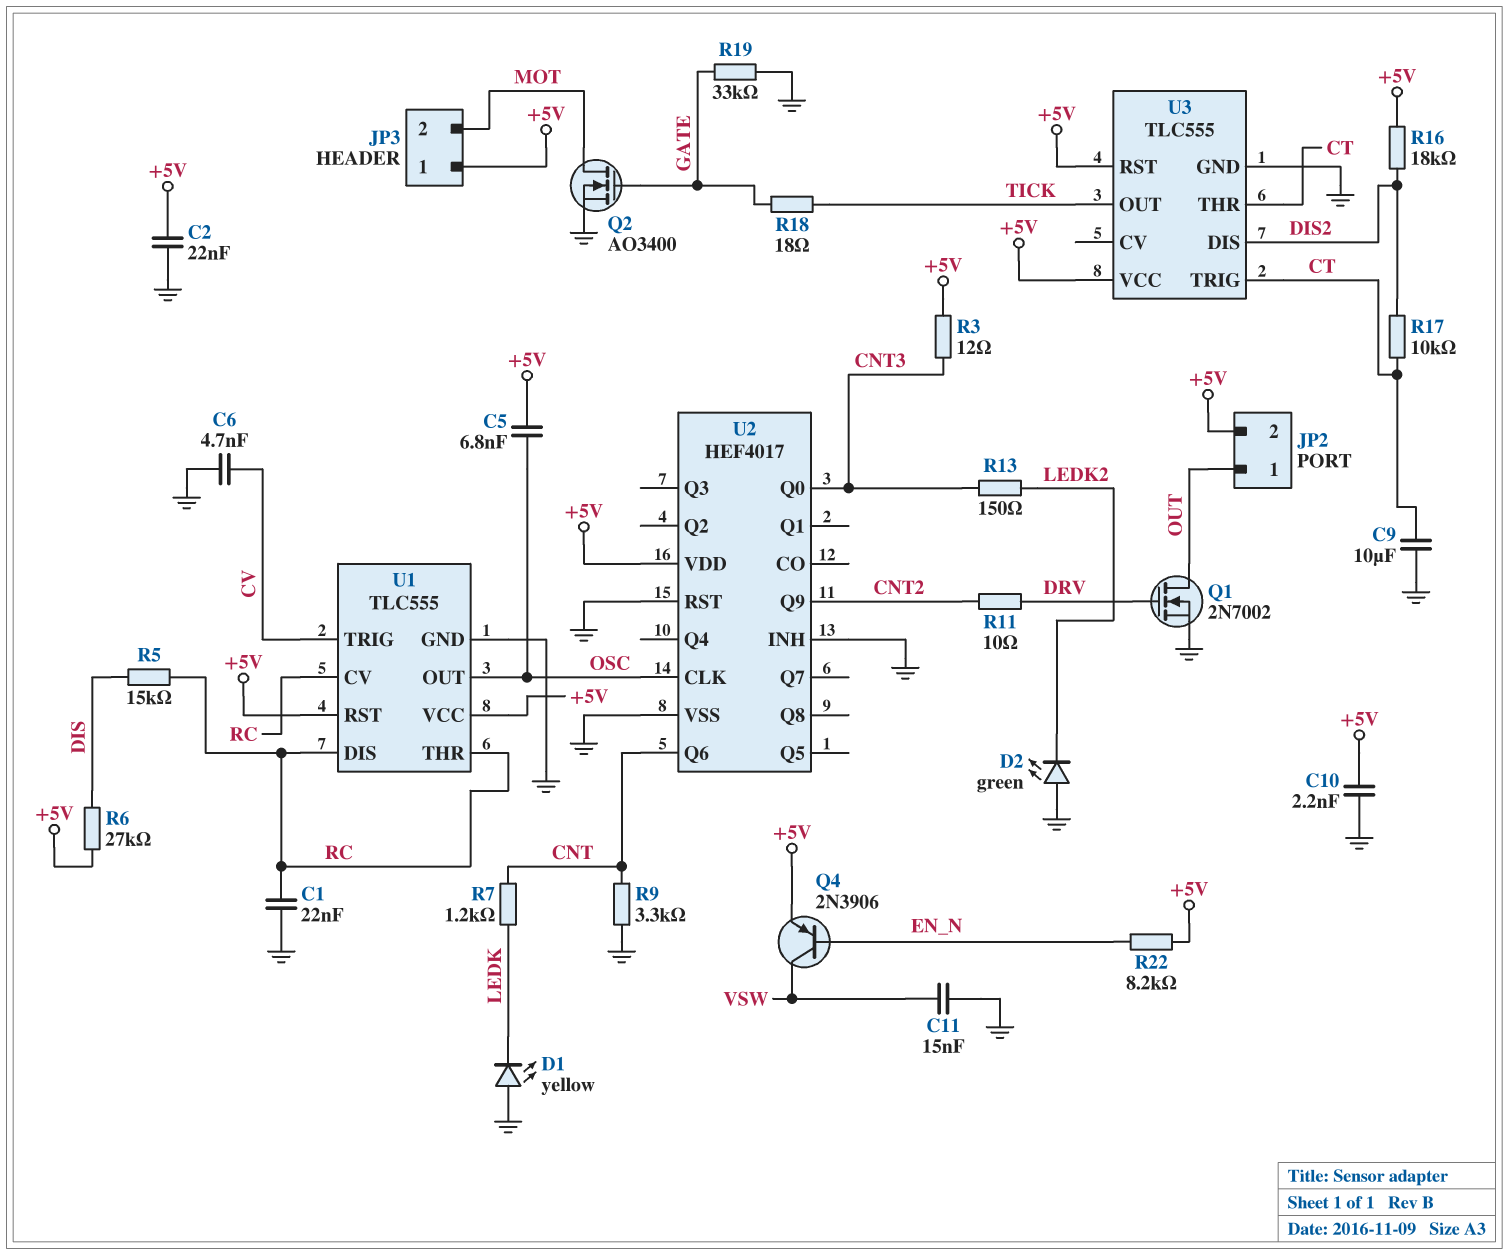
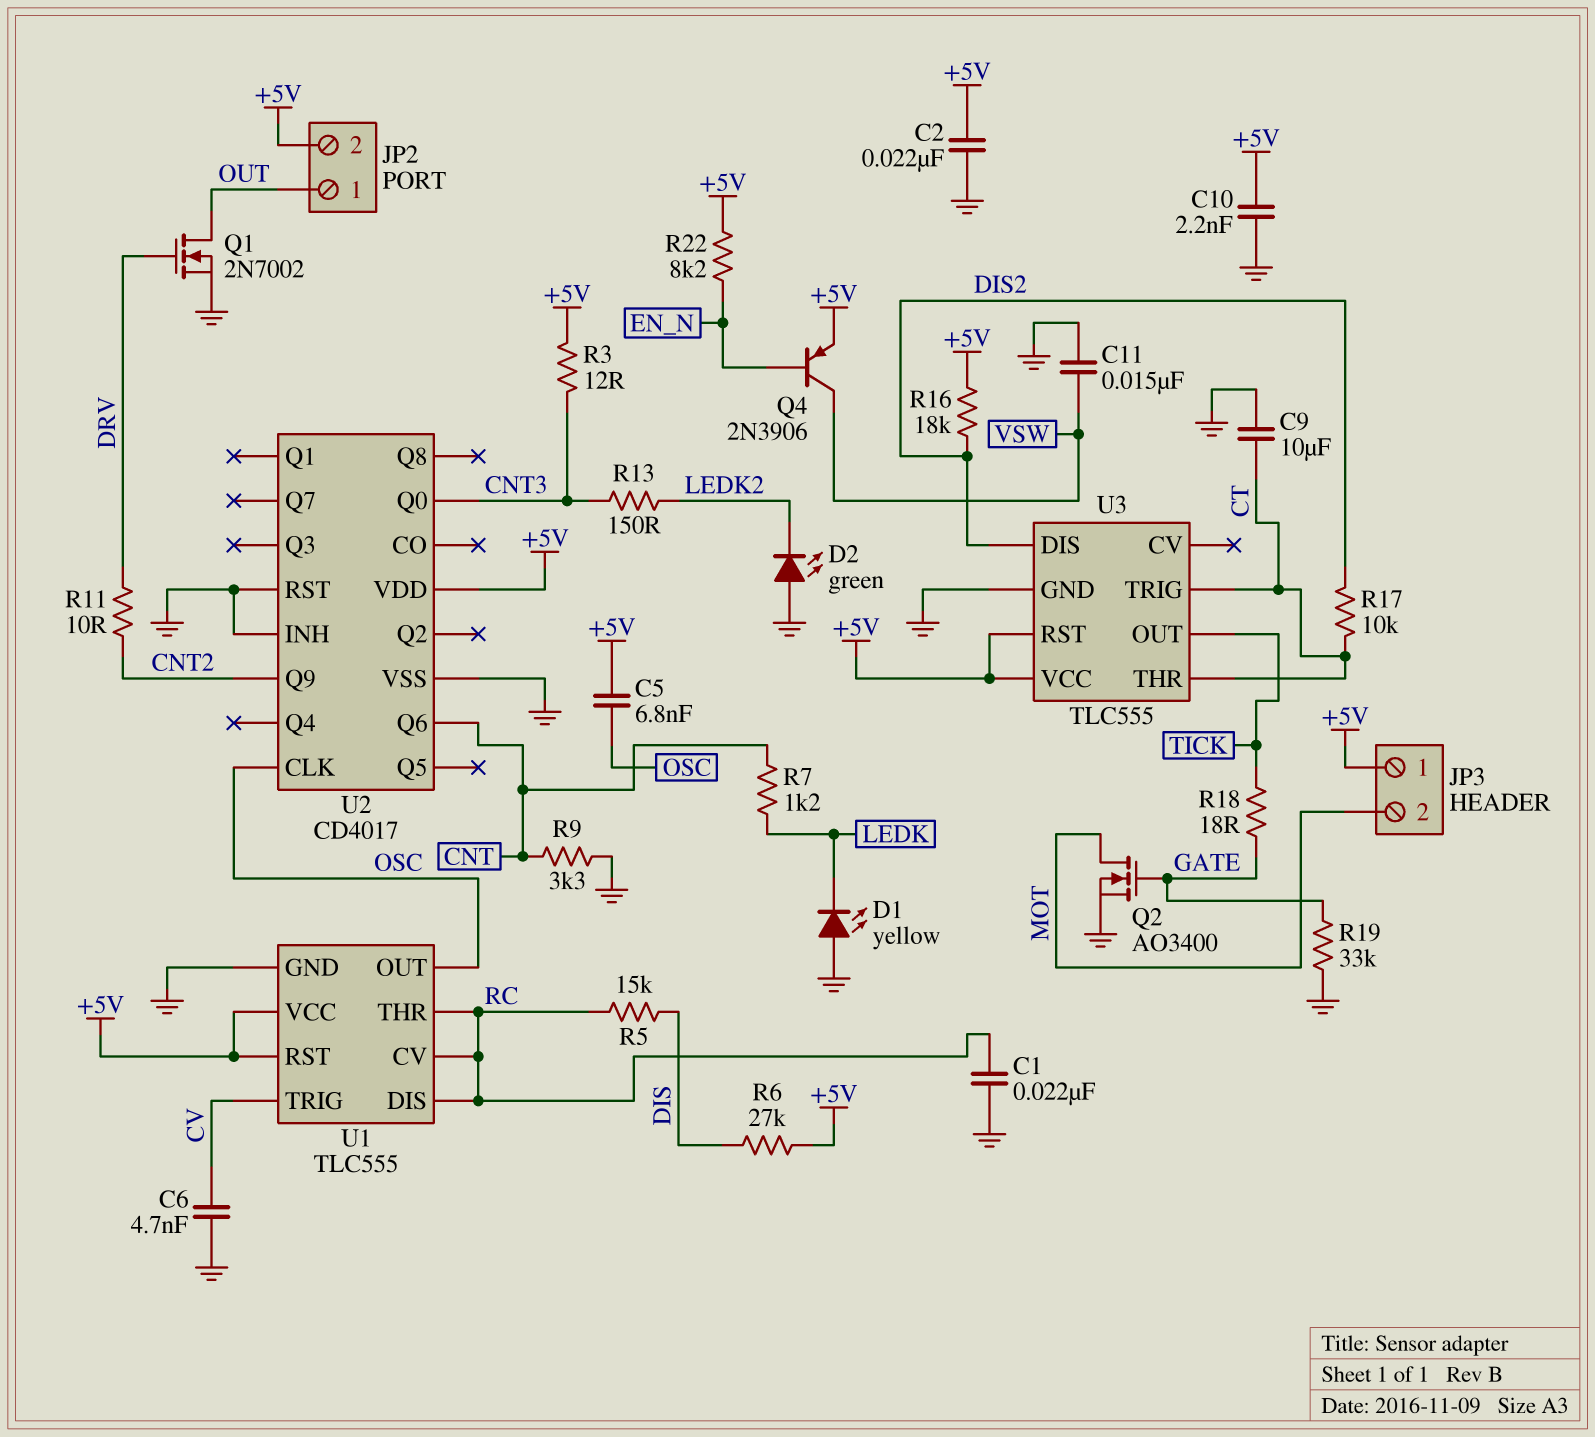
U2: HEF4017 -> CD4017

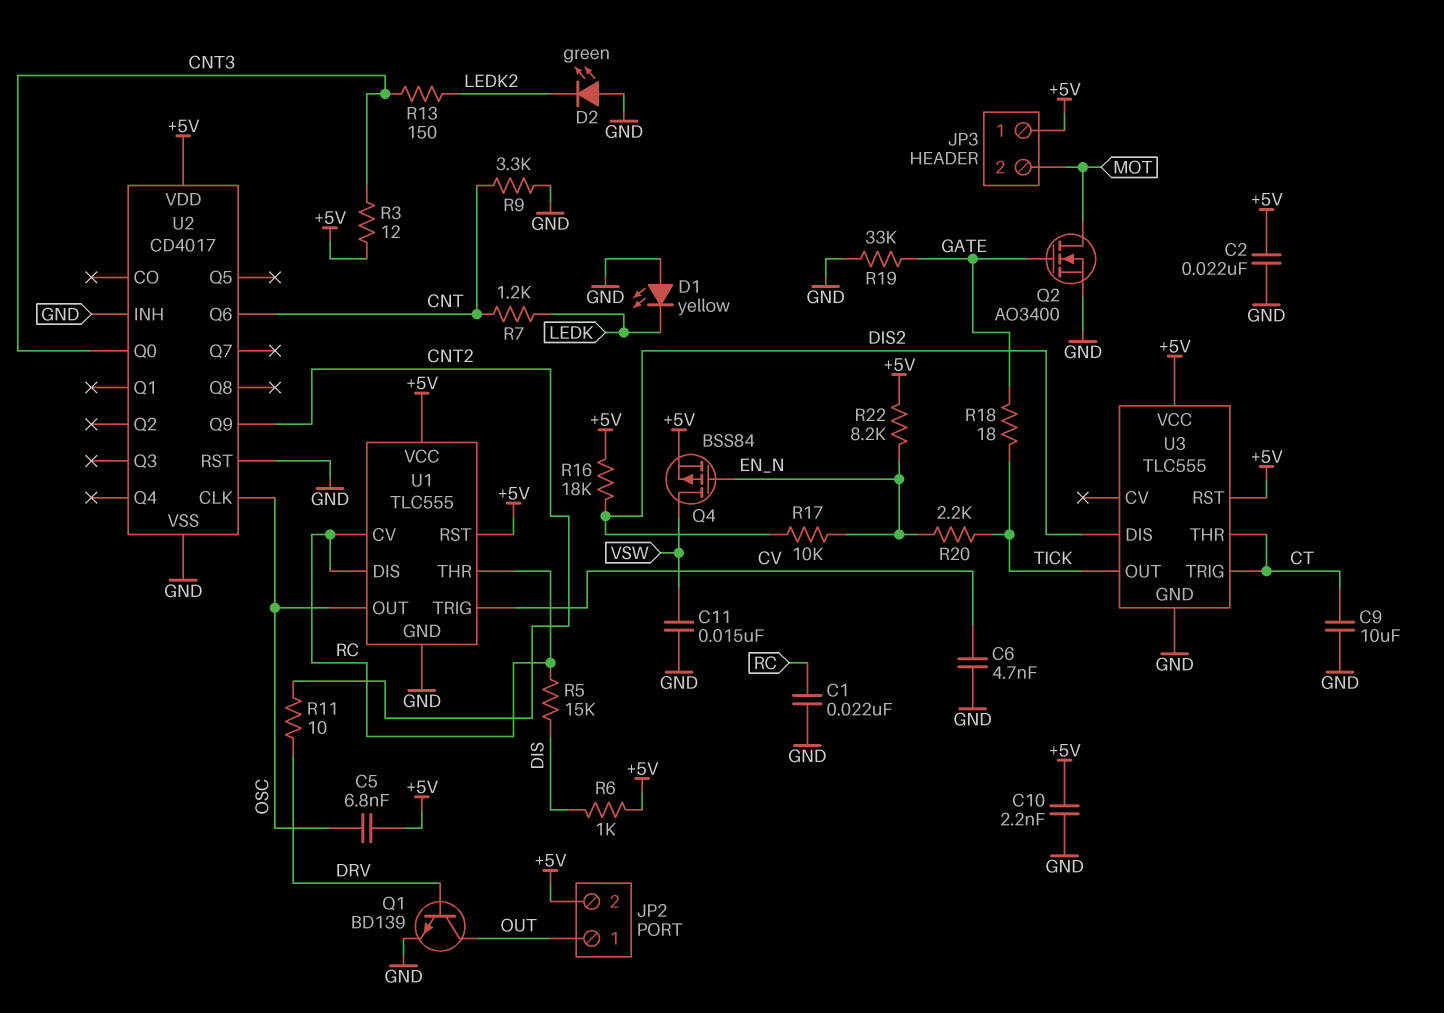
Q1: NMOS 2N7002 (G DRV, D OUT, S GND) -> NPN BD139 (B DRV, C OUT, E GND)
Q4: PNP 2N3906 (B EN_N, C VSW, E +5V) -> PMOS BSS84 (G EN_N, D VSW, S +5V)
R6: 27k (+5V, DIS) -> 1k (+5V, DIS)
R17: 10k (CT, DIS2) -> 10k (DIS2, EN_N)
R20: none -> 2.2k (EN_N, TICK)

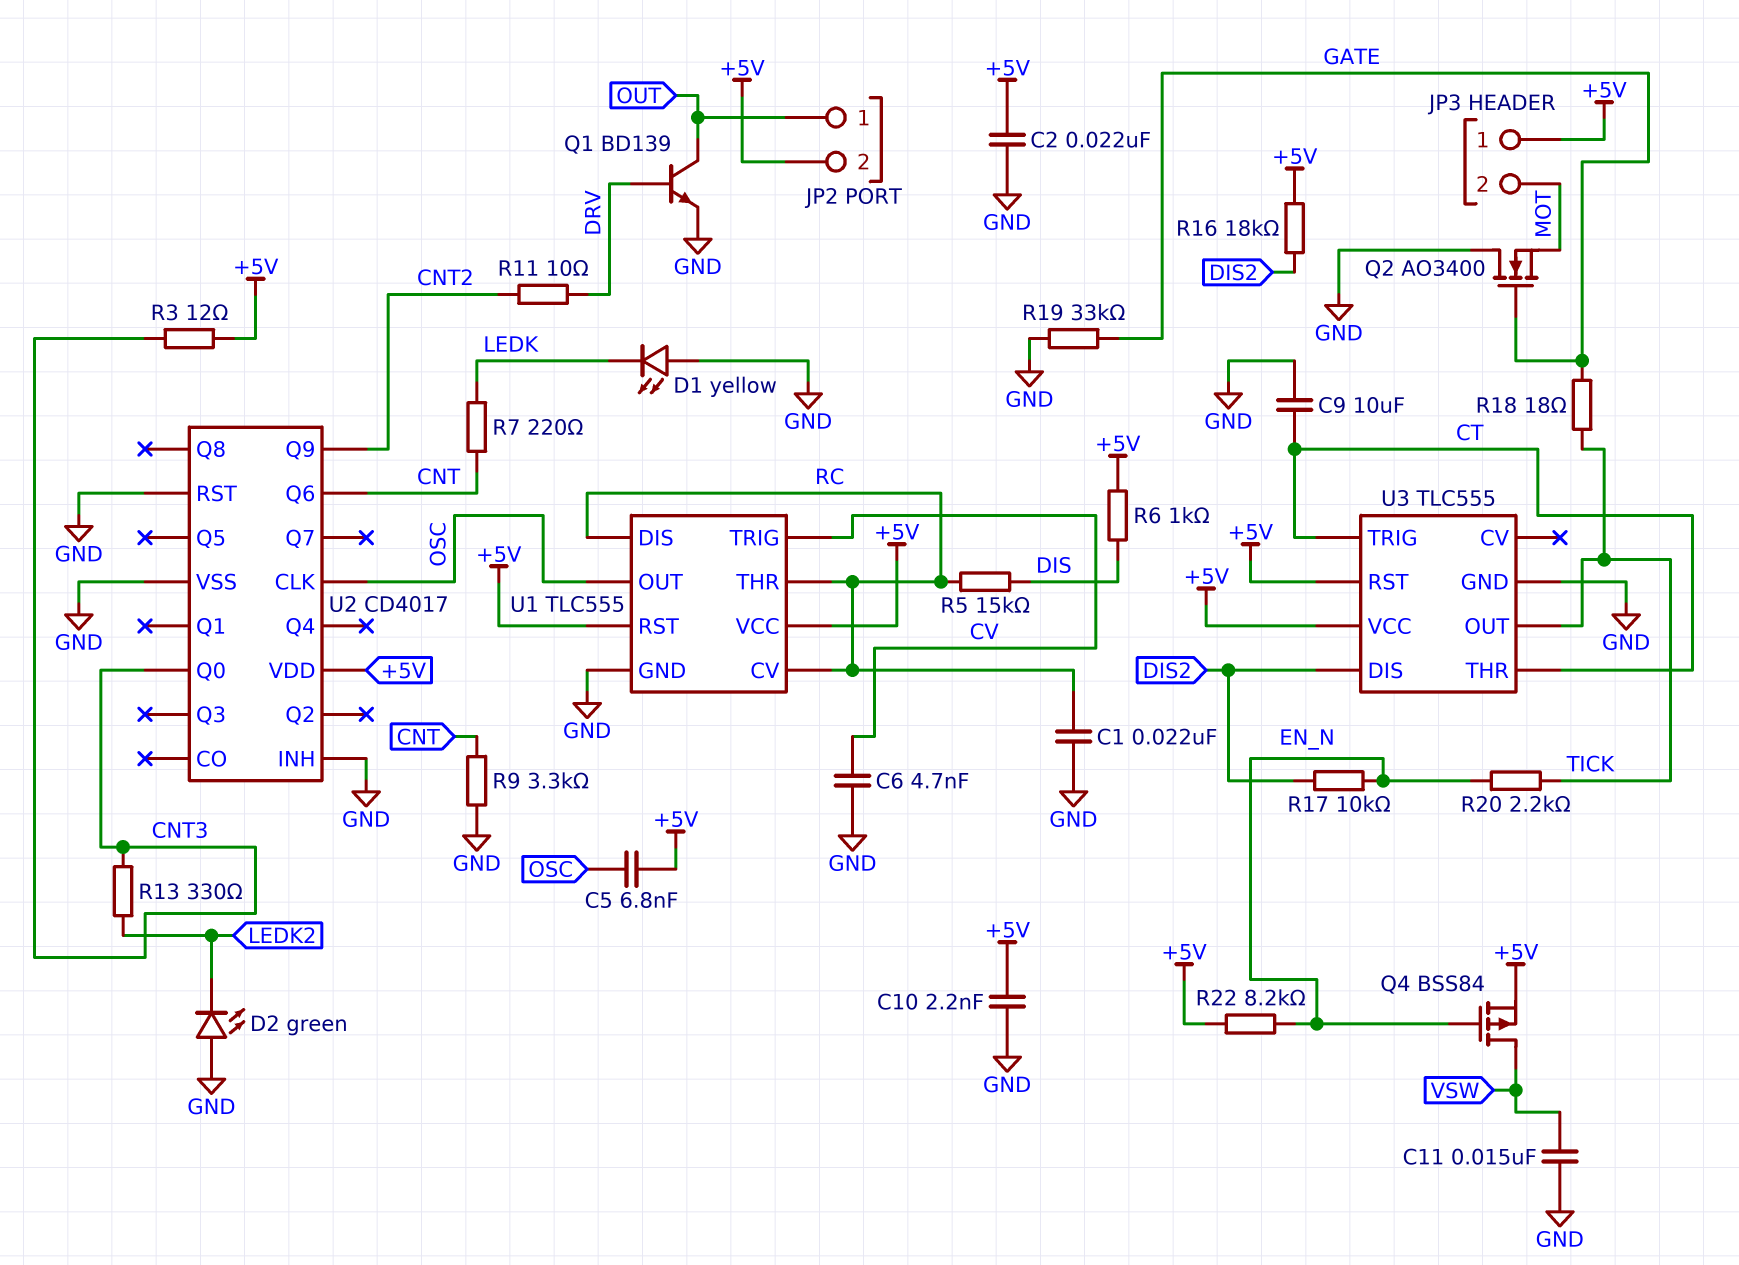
Q2: NMOS AO3400 (G GATE, D MOT, S GND) -> NMOS AO3400 (G GATE, D GND, S MOT)
R7: 1.2k (CNT, LEDK) -> 220 (CNT, LEDK)
R13: 150 (CNT3, LEDK2) -> 330 (CNT3, LEDK2)

